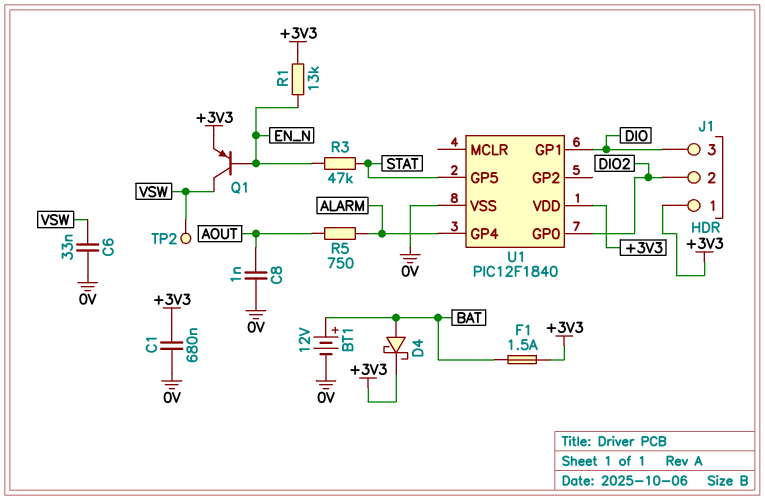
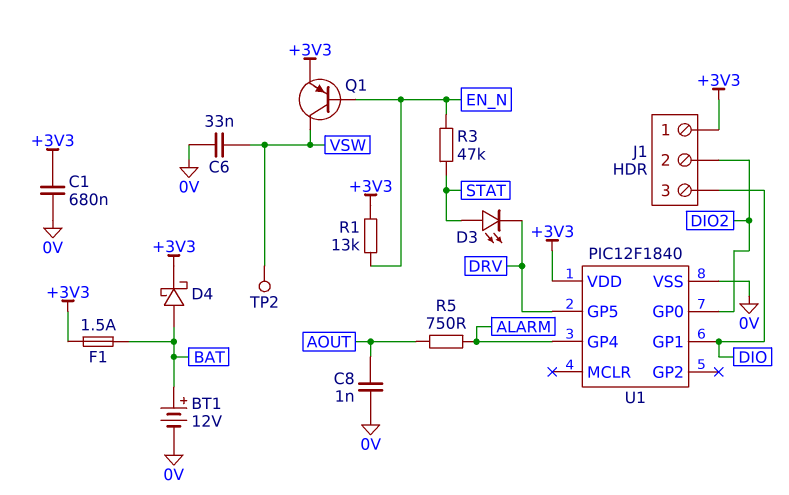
D3: none -> LED (A STAT, K DRV)
U1 pin GP5: STAT -> DRV

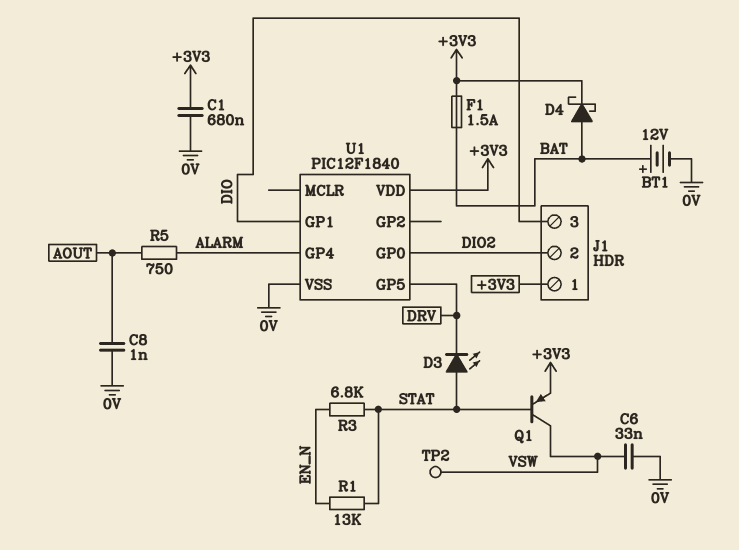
Q1: PNP (B EN_N, C VSW, E +3V3) -> PNP (B STAT, C VSW, E +3V3)
R1: 13k (+3V3, EN_N) -> 13k (EN_N, STAT)
R3: 47k (EN_N, STAT) -> 6.8k (EN_N, STAT)

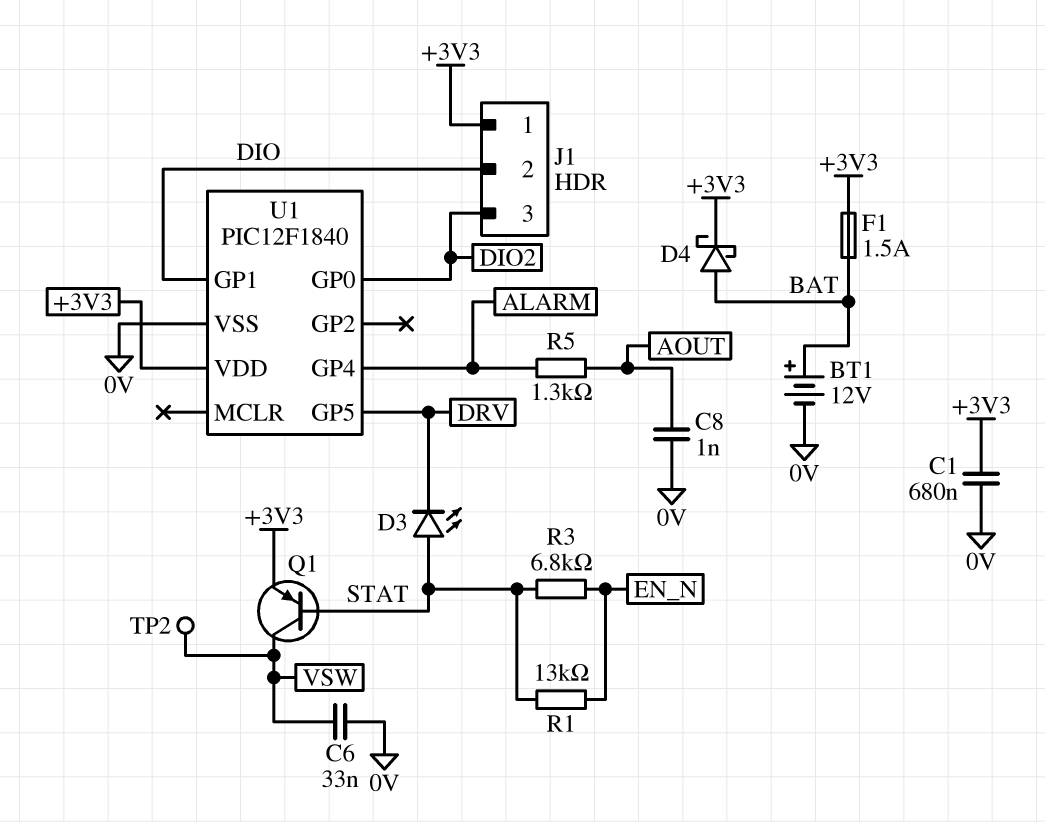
J1 pin 2: DIO2 -> DIO
J1 pin 3: DIO -> DIO2
R5: 750 (ALARM, AOUT) -> 1.3k (ALARM, AOUT)

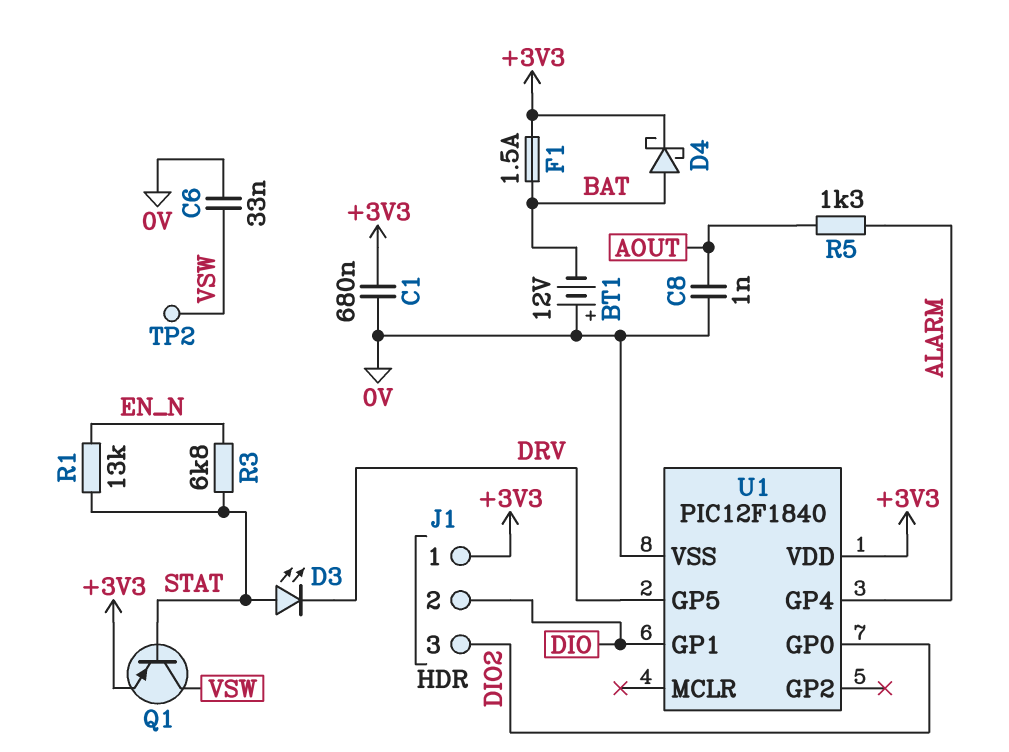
BT1: 12V (plus BAT, minus 0V) -> 12V (plus 0V, minus BAT)

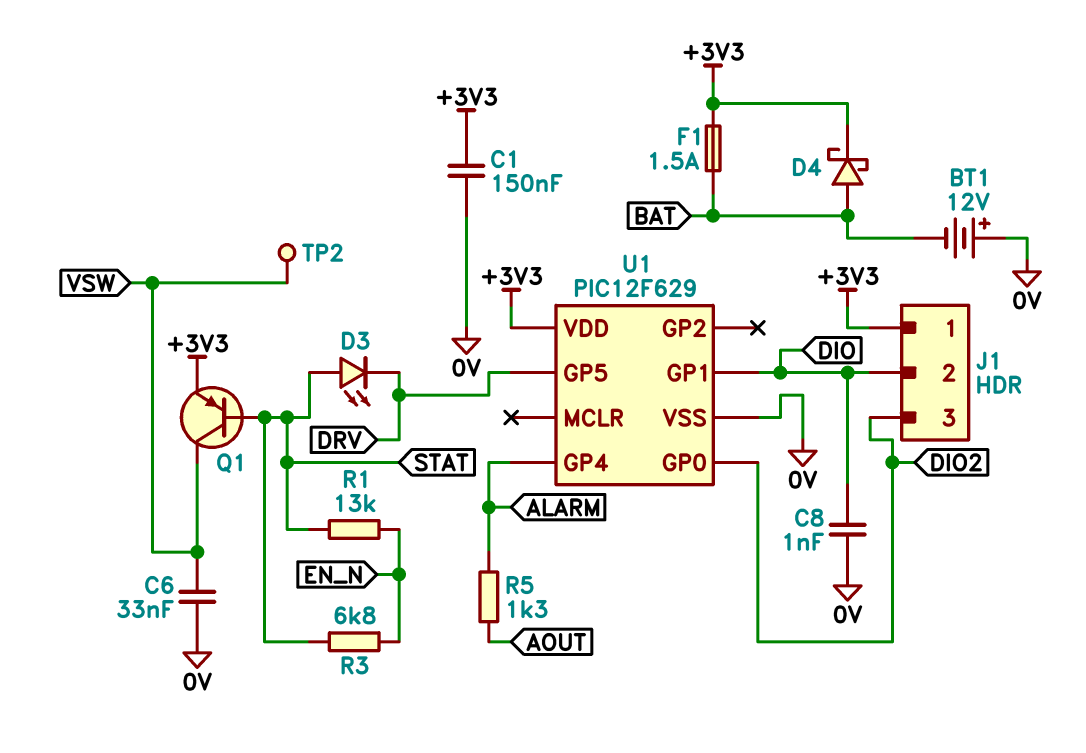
C1: 680nF (+3V3, 0V) -> 150nF (+3V3, 0V)
C8: 1nF (0V, AOUT) -> 1nF (0V, DIO)
U1: PIC12F1840 -> PIC12F629

